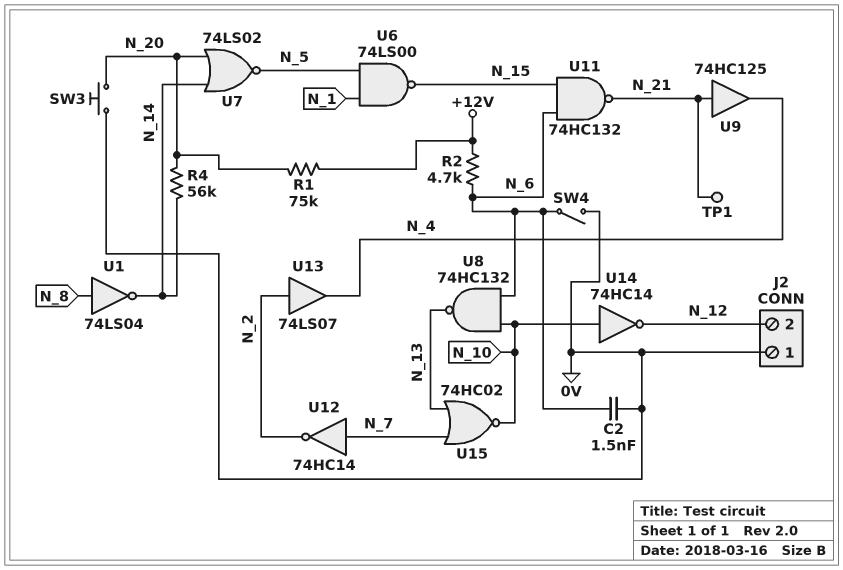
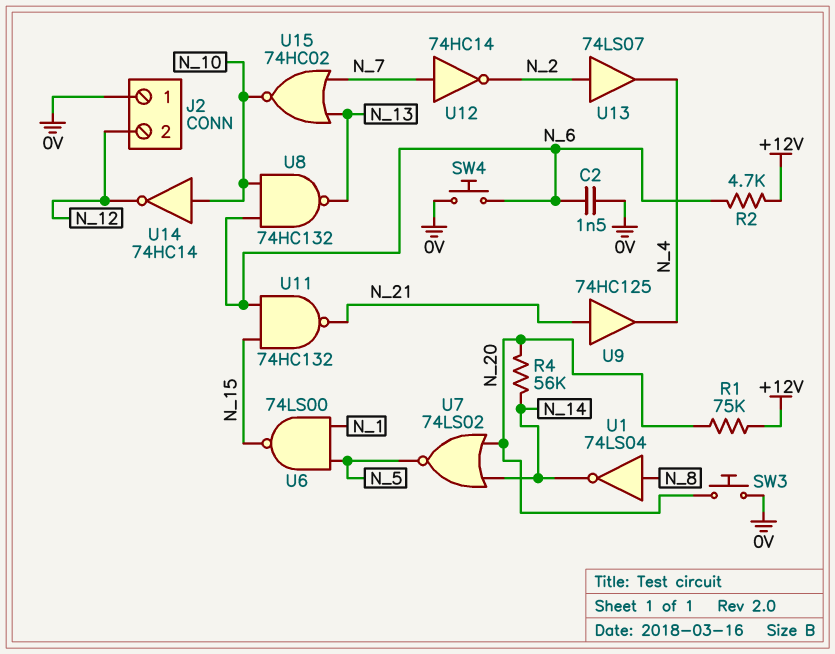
SW4: switch (0V, N_6) -> button (0V, N_6)
TP1: test point (N_21) -> none

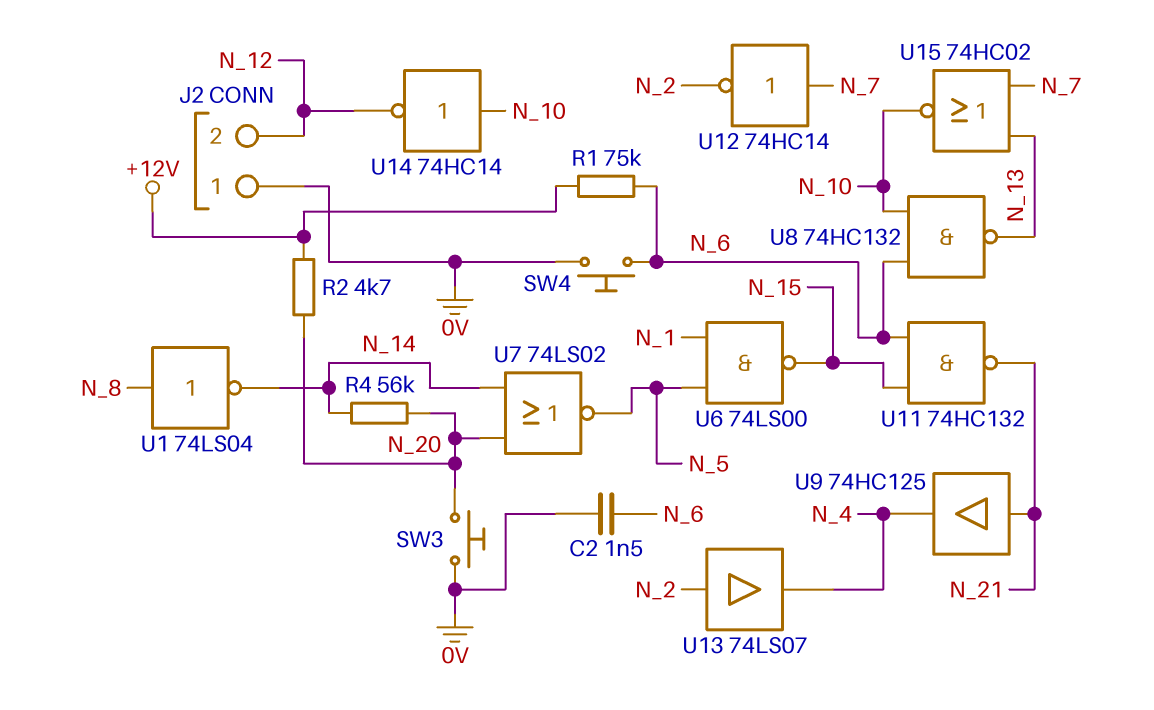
R1: 75k (+12V, N_20) -> 75k (+12V, N_6)
R2: 4.7k (+12V, N_6) -> 4.7k (+12V, N_20)

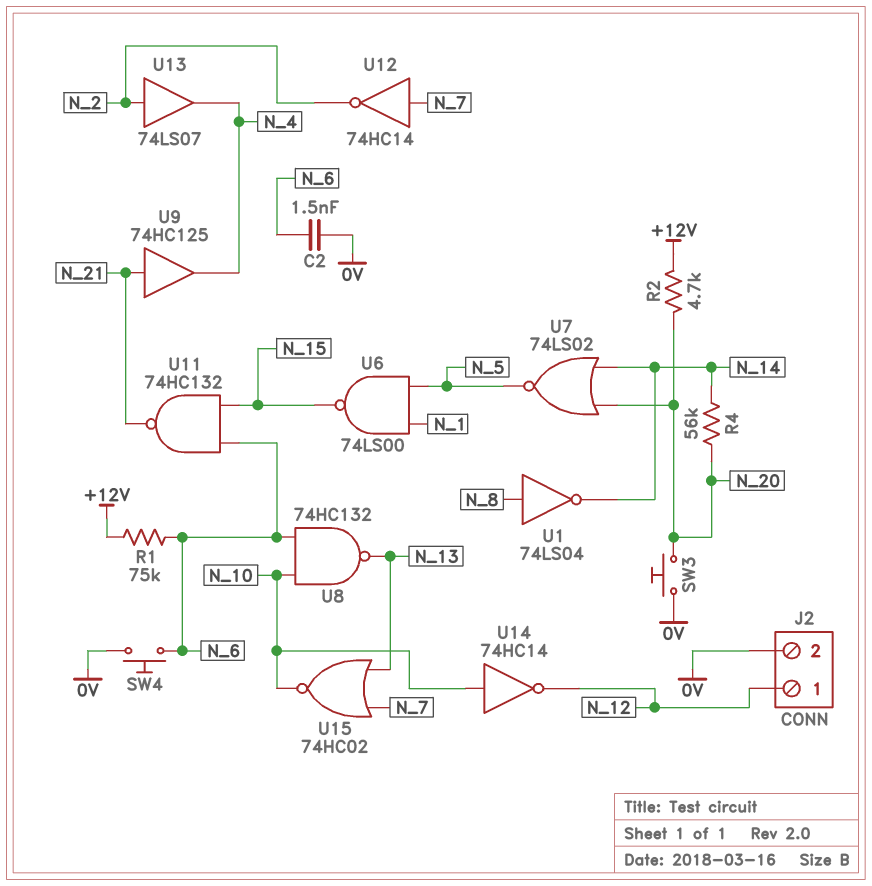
J2 pin 1: 0V -> N_12
J2 pin 2: N_12 -> 0V

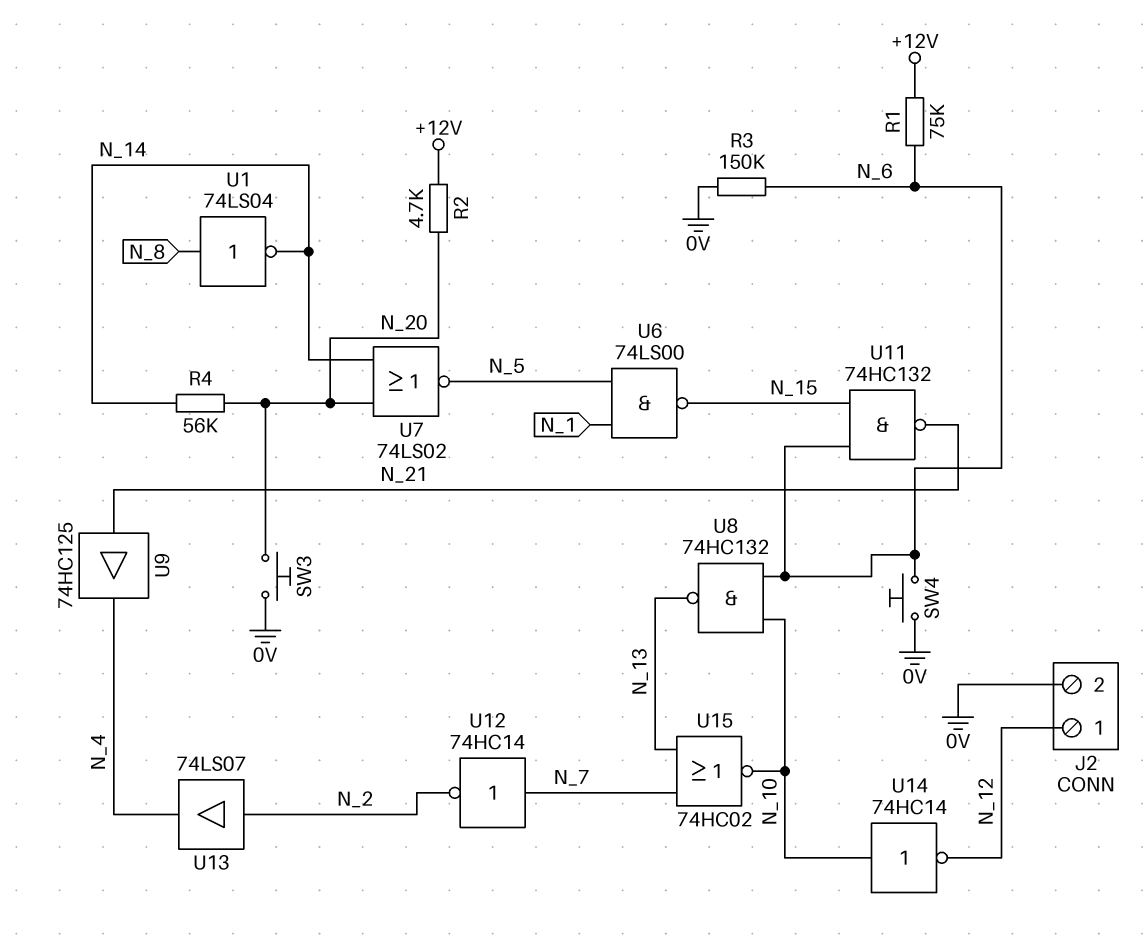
C2: 1.5nF (0V, N_6) -> none
R3: none -> 150k (0V, N_6)

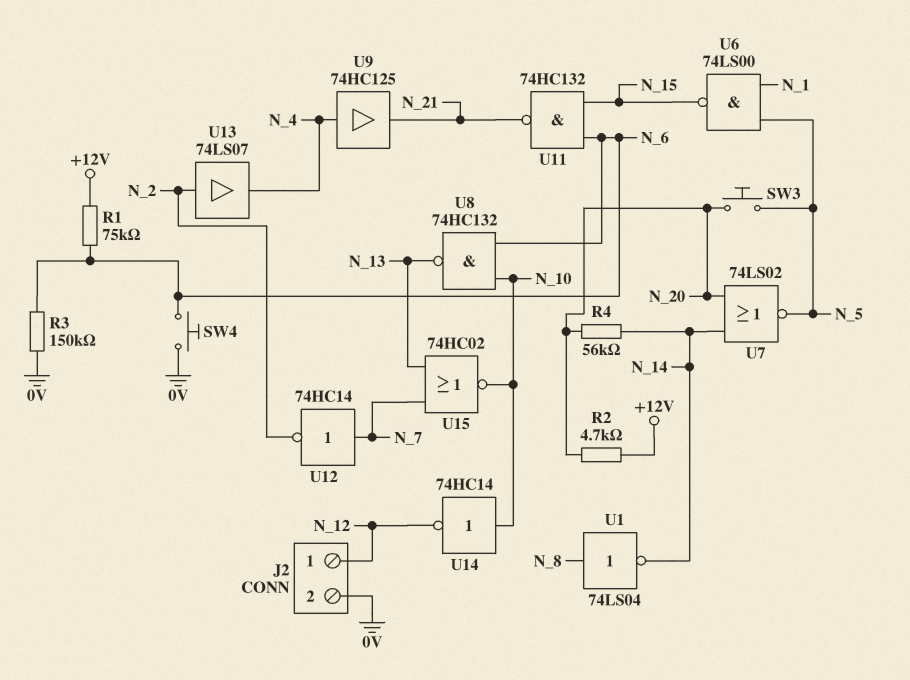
SW3: button (0V, N_20) -> button (N_5, N_20)
U9: buffer 74HC125 (in N_21, out N_4) -> buffer 74HC125 (in N_4, out N_21)

